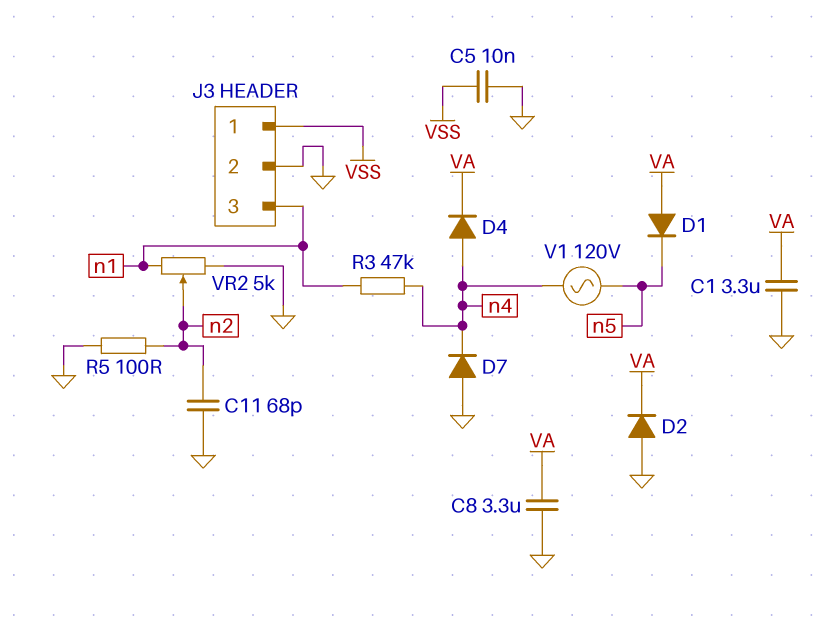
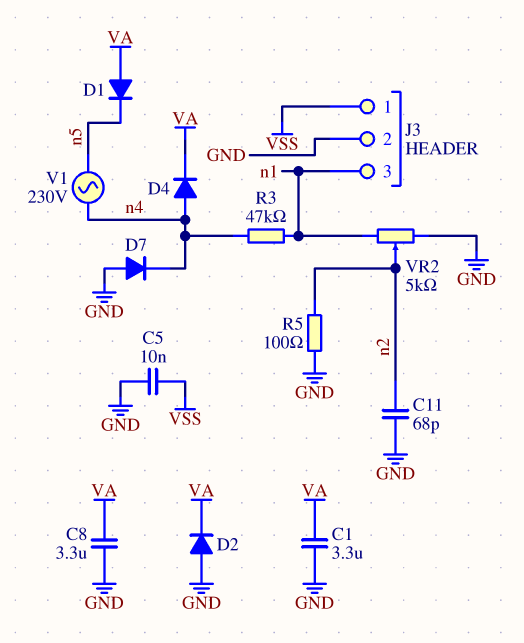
V1: AC 120V (n4, n5) -> AC 230V (n4, n5)

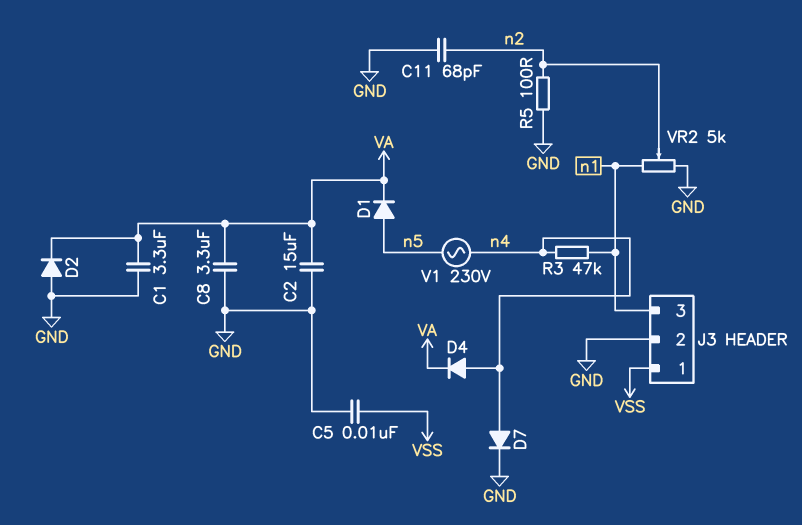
C2: none -> 15uF (GND, VA)
D1: diode (A VA, K n5) -> diode (A n5, K VA)
D7: diode (A GND, K n4) -> diode (A n4, K GND)

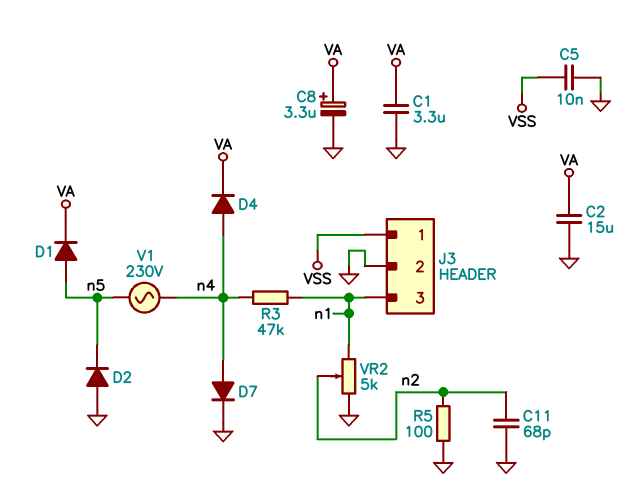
C8: 3.3uF (GND, VA) -> 3.3uF (plus VA, minus GND)
D2: diode (A GND, K VA) -> diode (A GND, K n5)

